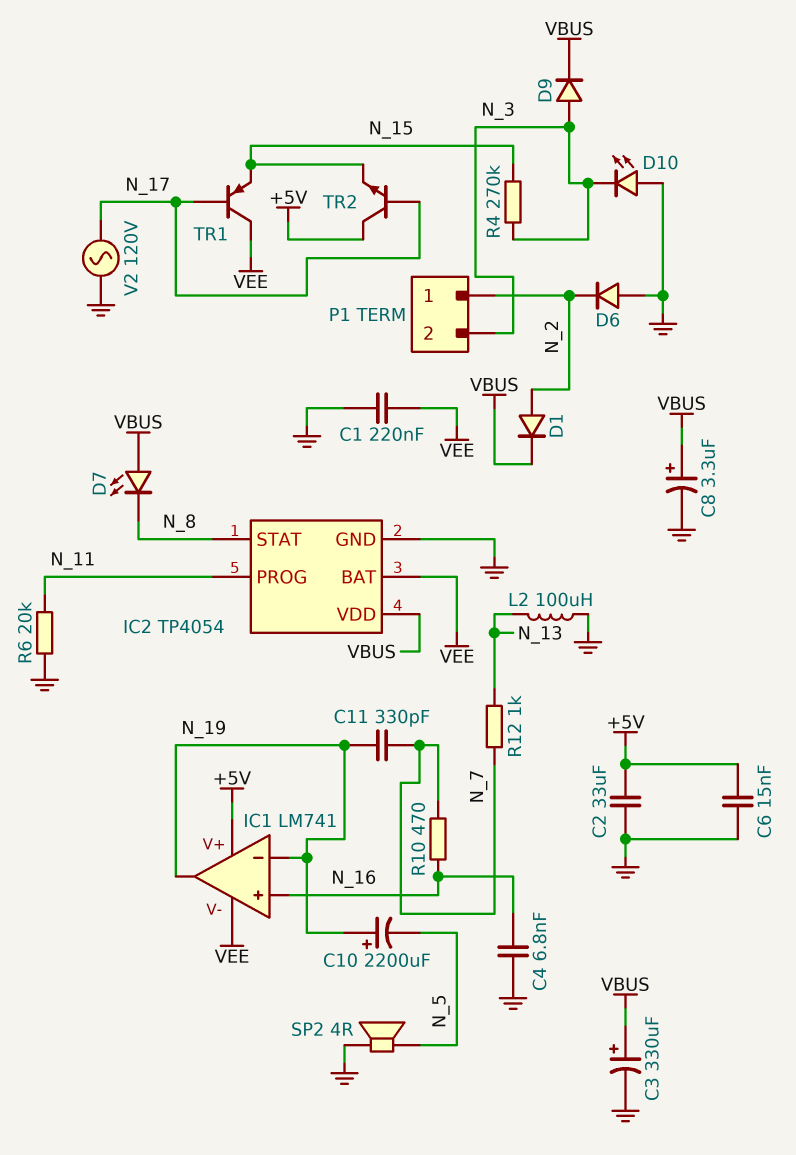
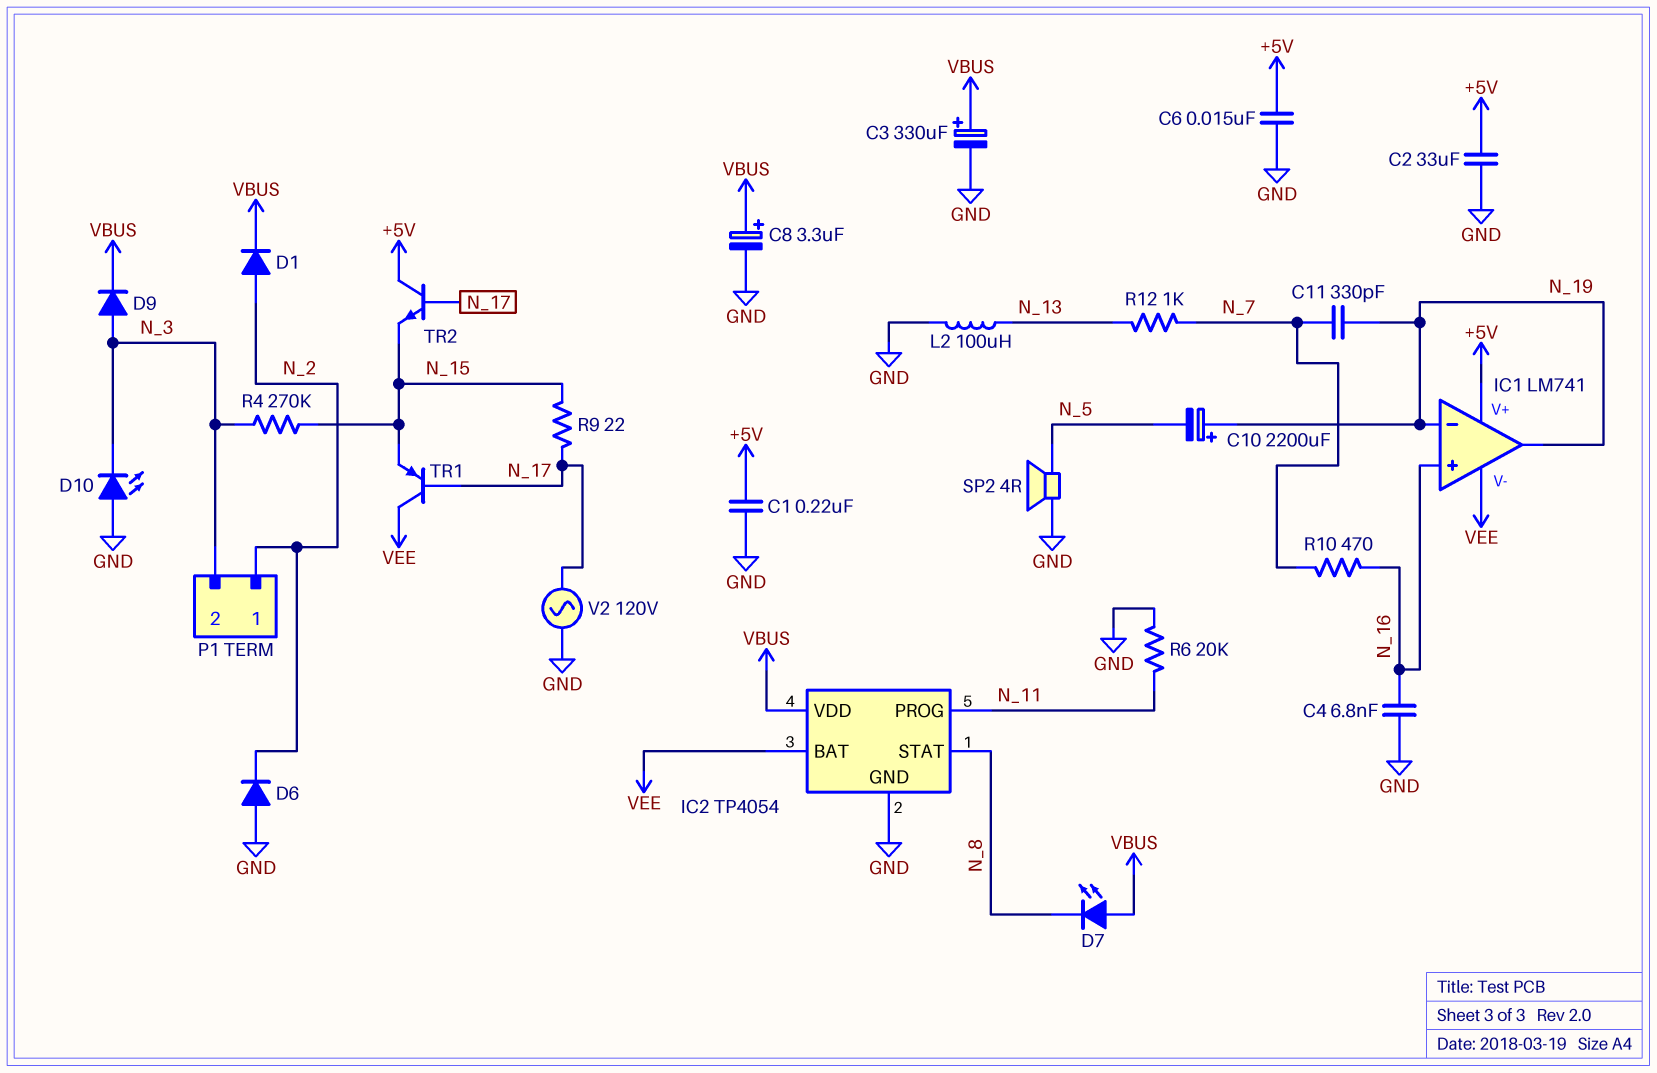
C1: 220nF (GND, VEE) -> 220nF (+5V, GND)
R9: none -> 22 (N_15, N_17)

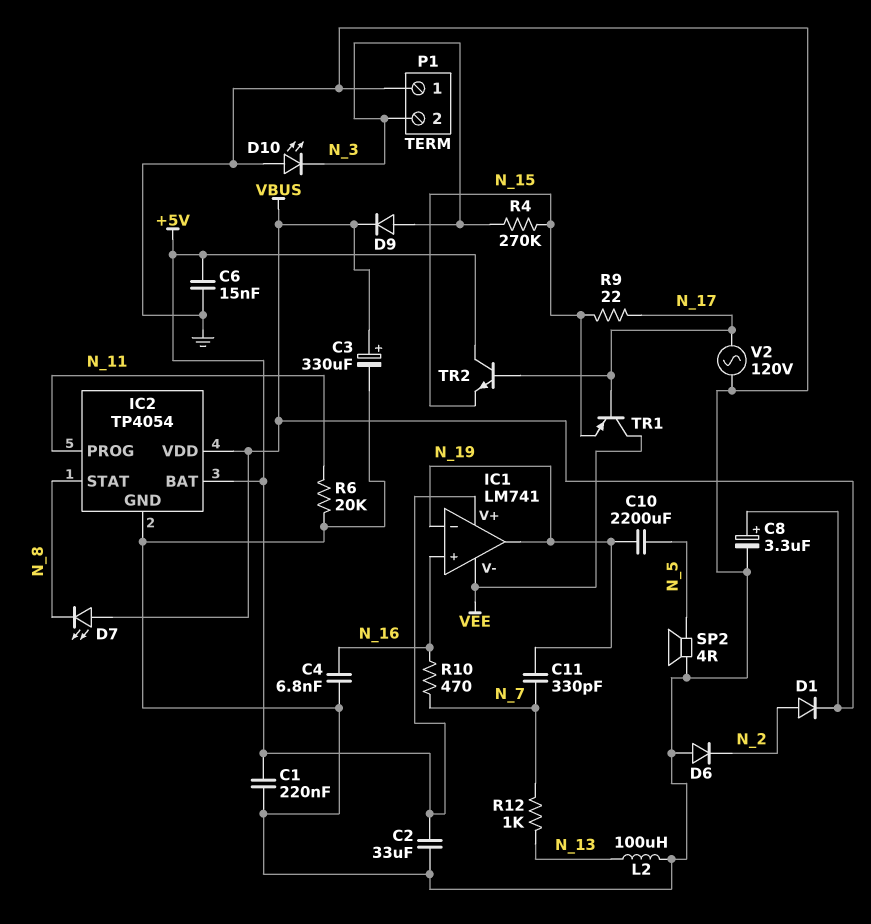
C10: 2200uF (plus N_19, minus N_5) -> 2200uF (N_5, N_19)
IC2 pin BAT: VEE -> +5V
P1 pin 1: N_2 -> GND

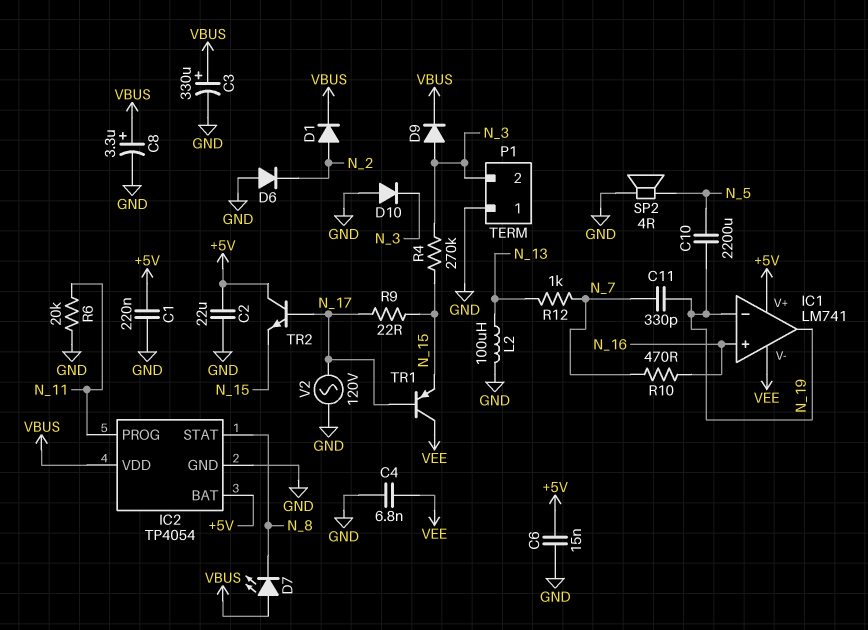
C2: 33uF (+5V, GND) -> 22uF (+5V, GND)
C4: 6.8nF (GND, N_16) -> 6.8nF (GND, VEE)
D10: LED (A GND, K N_3) -> diode (A GND, K N_3)

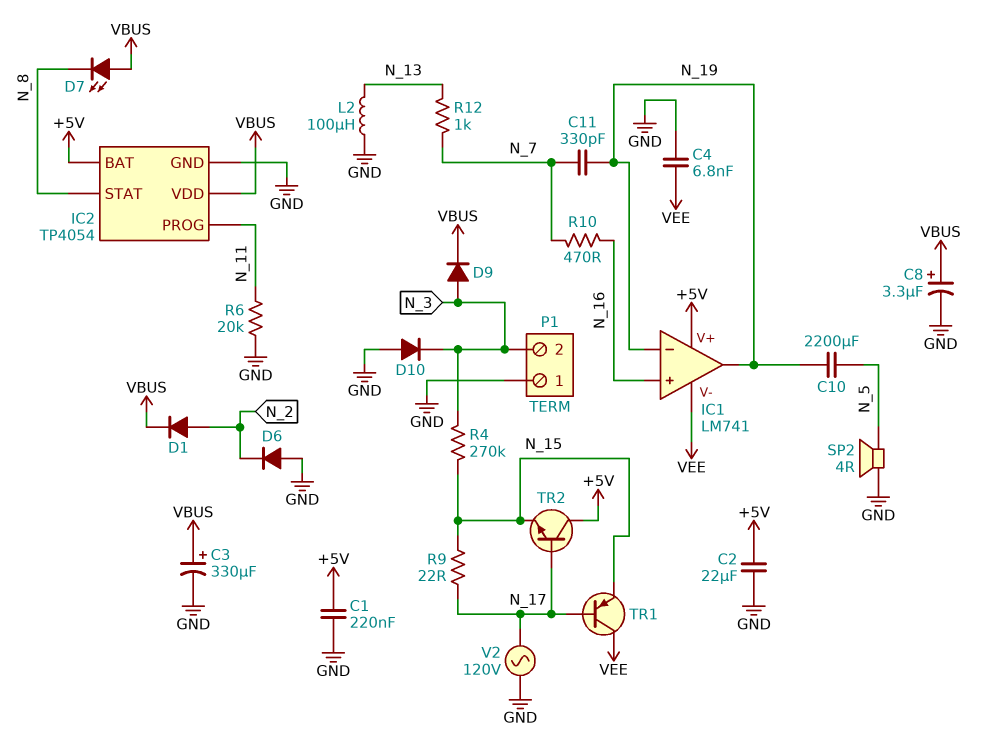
C6: 15nF (+5V, GND) -> none

